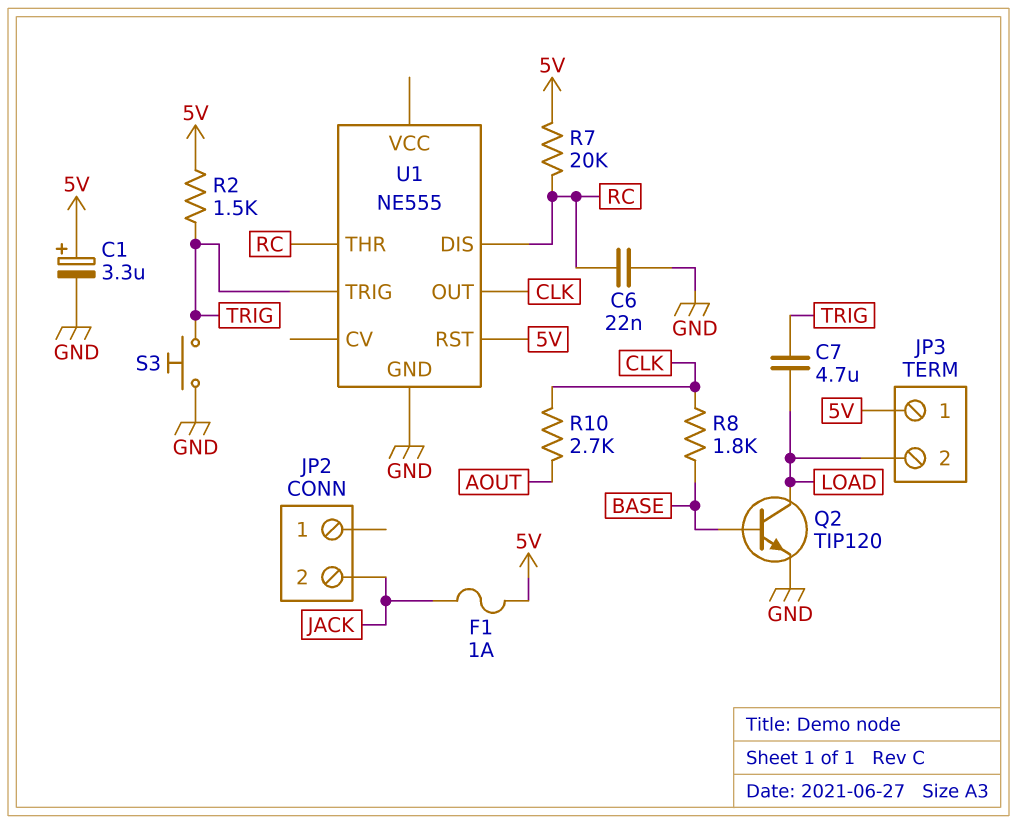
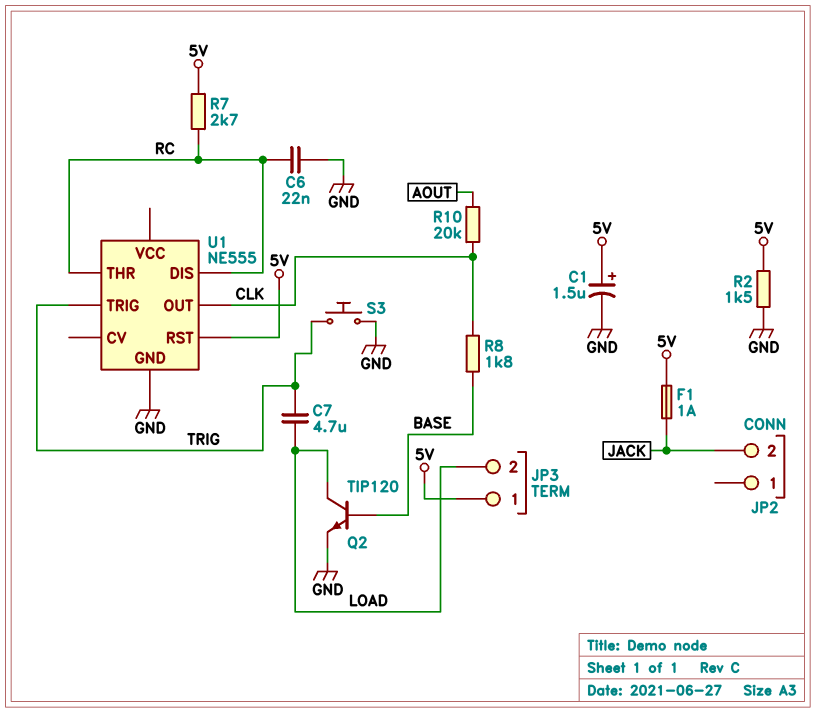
C1: 3.3uF (plus 5V, minus GND) -> 1.5uF (plus 5V, minus GND)
R2: 1.5k (5V, TRIG) -> 1.5k (5V, GND)
R7: 20k (5V, RC) -> 2.7k (5V, RC)
R10: 2.7k (AOUT, CLK) -> 20k (AOUT, CLK)

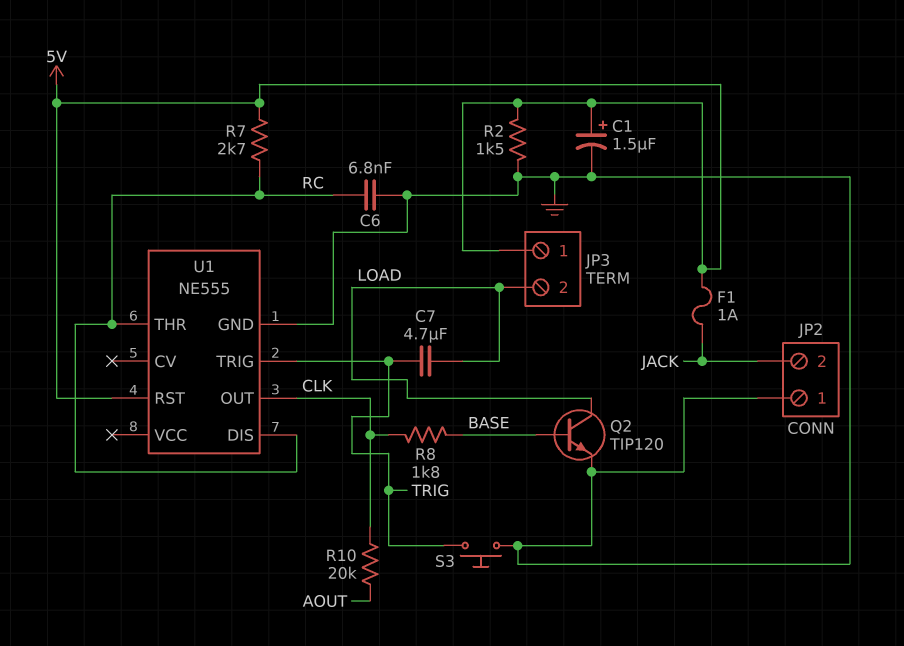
C6: 22nF (GND, RC) -> 6.8nF (GND, RC)
JP2 pin 1: none -> GND

